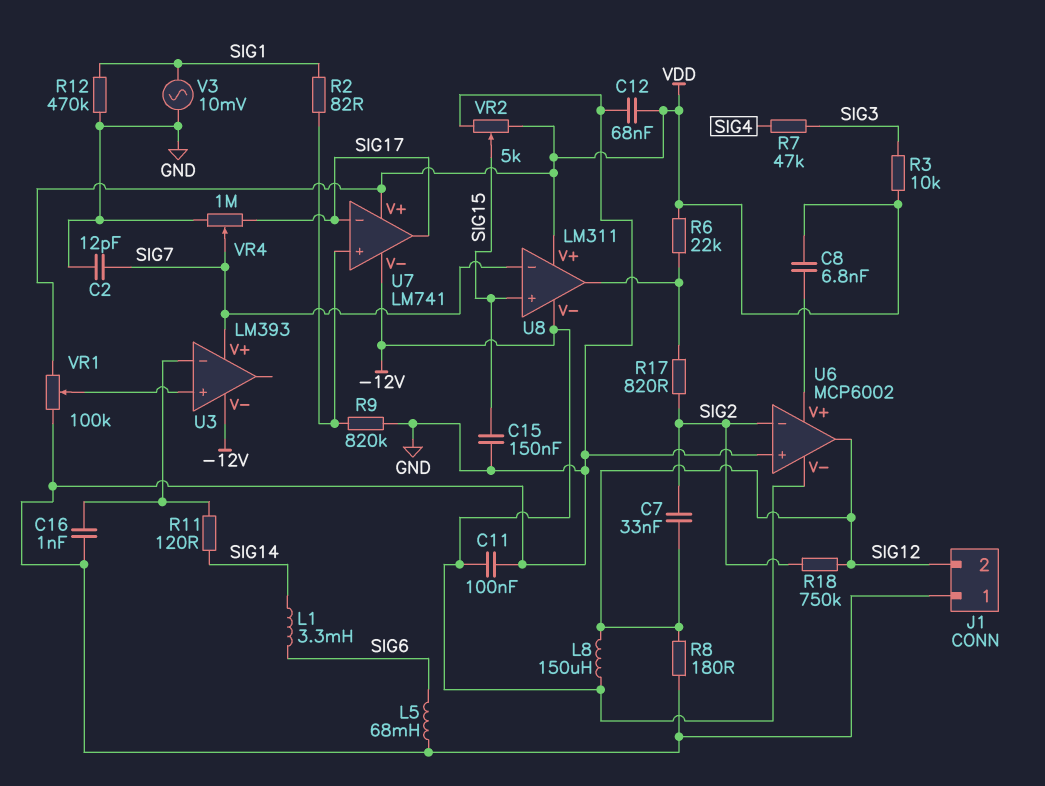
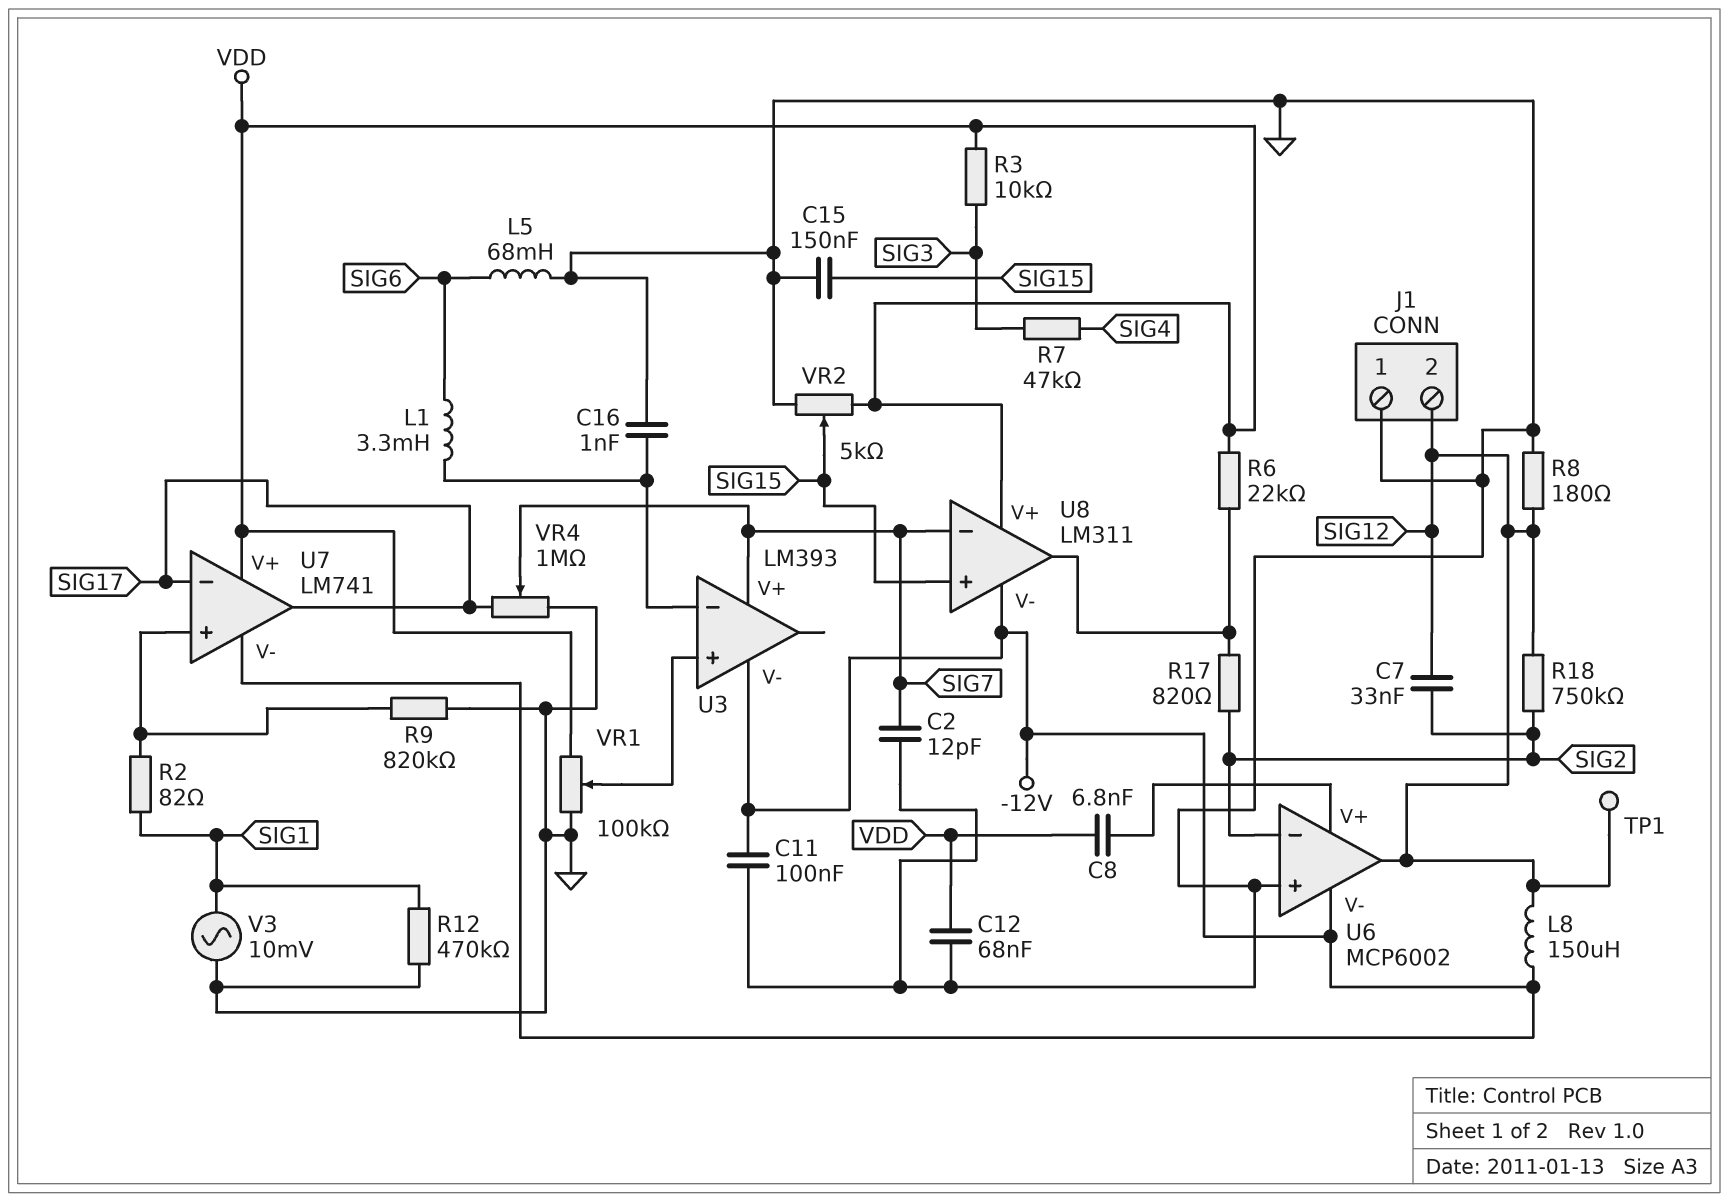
L1: 3.3mH (SIG6, SIG14) -> 3.3mH (SIG6, U3/in-)
R11: 120 (SIG14, U3/in-) -> none
TP1: none -> test point (SIG12)

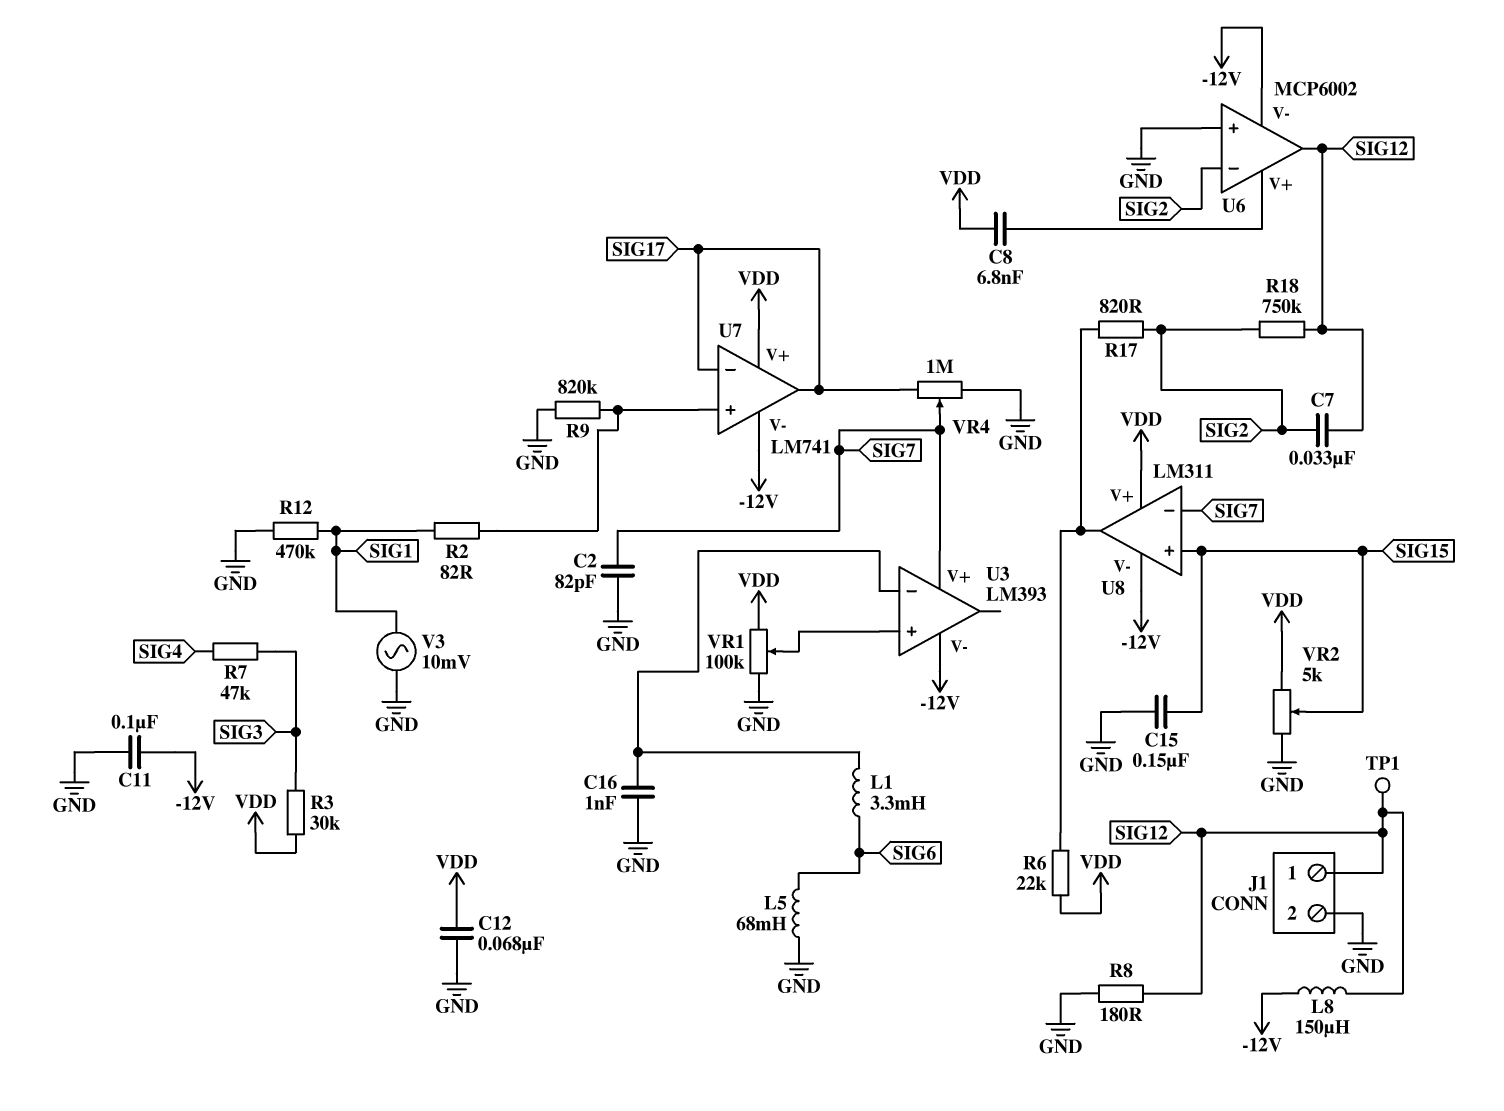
C2: 12pF (GND, SIG7) -> 82pF (GND, SIG7)
J1 pin 1: GND -> SIG12
J1 pin 2: SIG12 -> GND
R3: 10k (SIG3, VDD) -> 30k (SIG3, VDD)

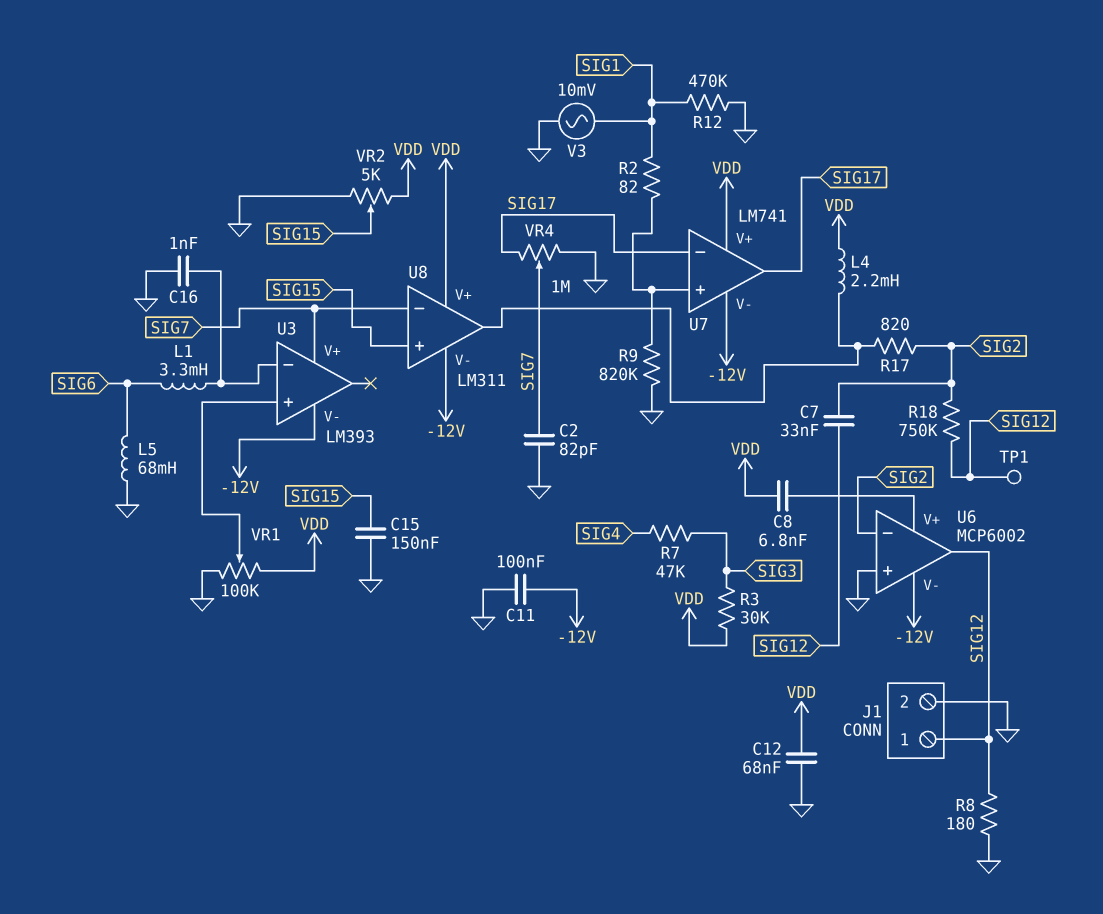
L4: none -> 2.2mH (U8/out, VDD)
L8: 150uH (-12V, SIG12) -> none
R6: 22k (U8/out, VDD) -> none

